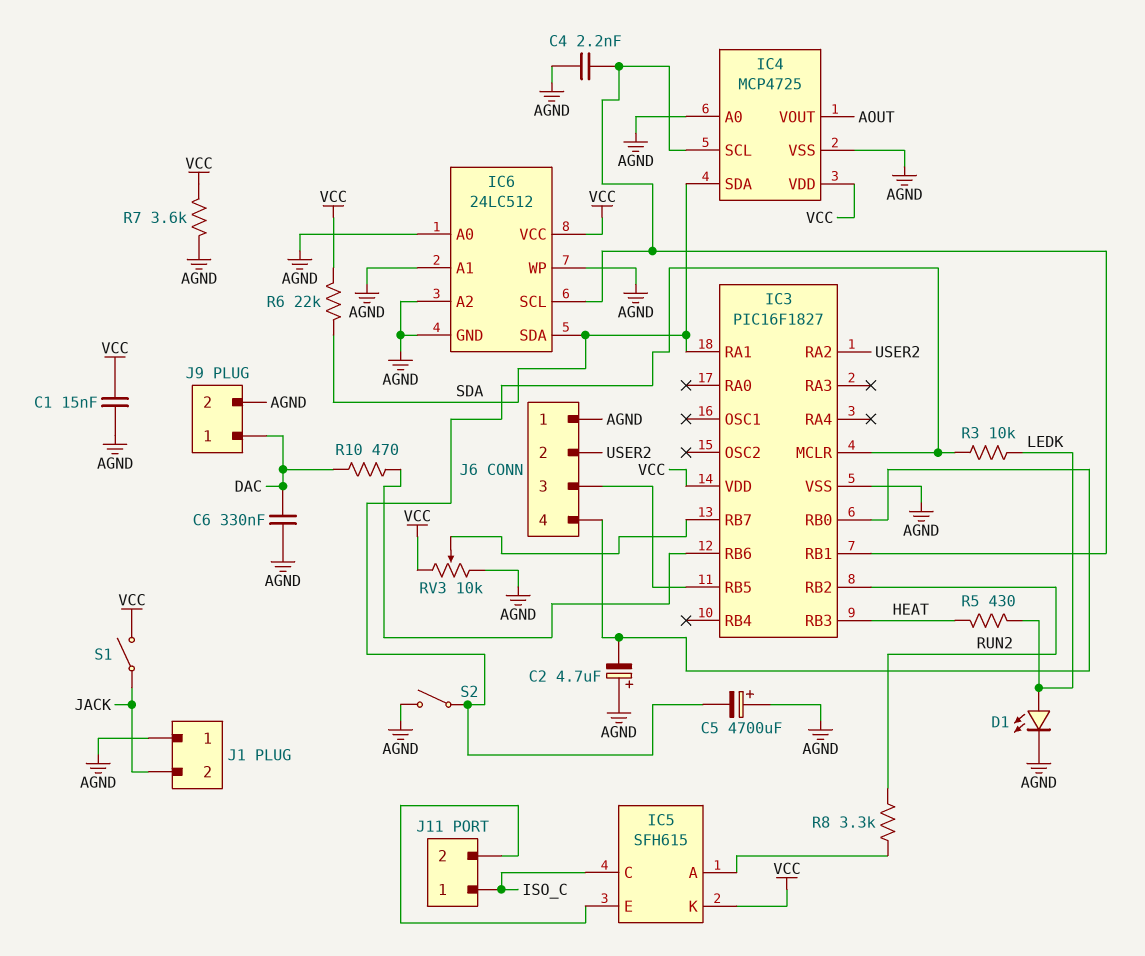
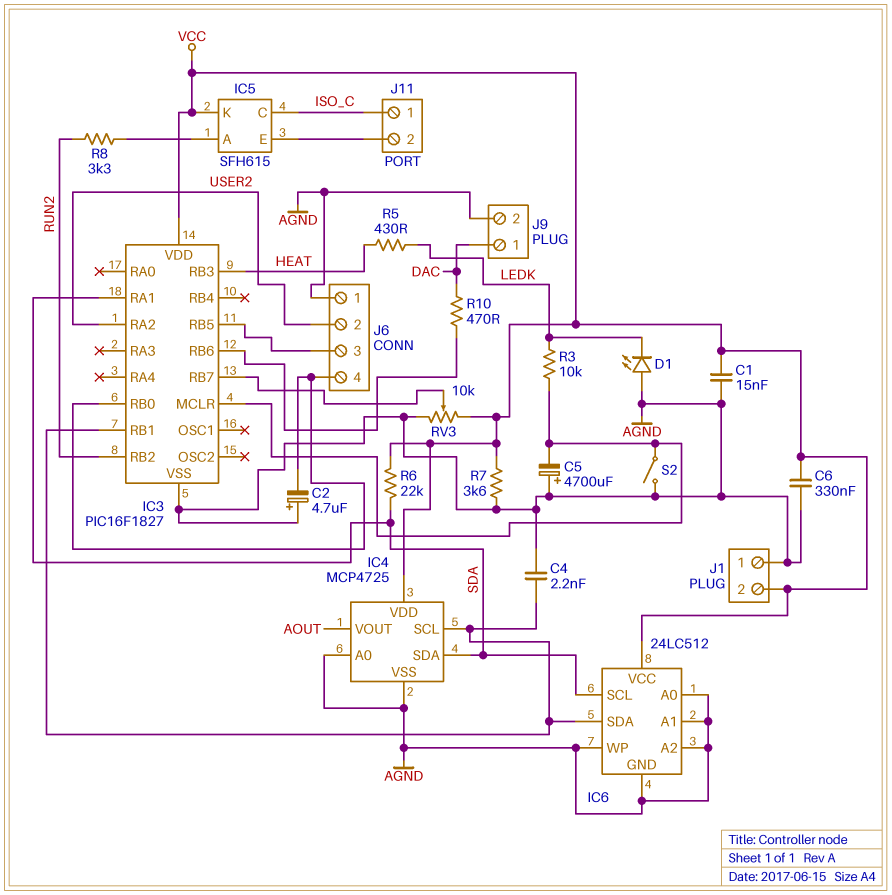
C6: 330nF (AGND, DAC) -> 330nF (AGND, VCC)
D1: LED (A LEDK, K AGND) -> LED (A AGND, K LEDK)
IC6 pin SCL: IC3/RB1 -> SDA
IC6 pin SDA: SDA -> IC3/RB1
J1 pin 2: JACK -> VCC
S1: switch (JACK, VCC) -> none

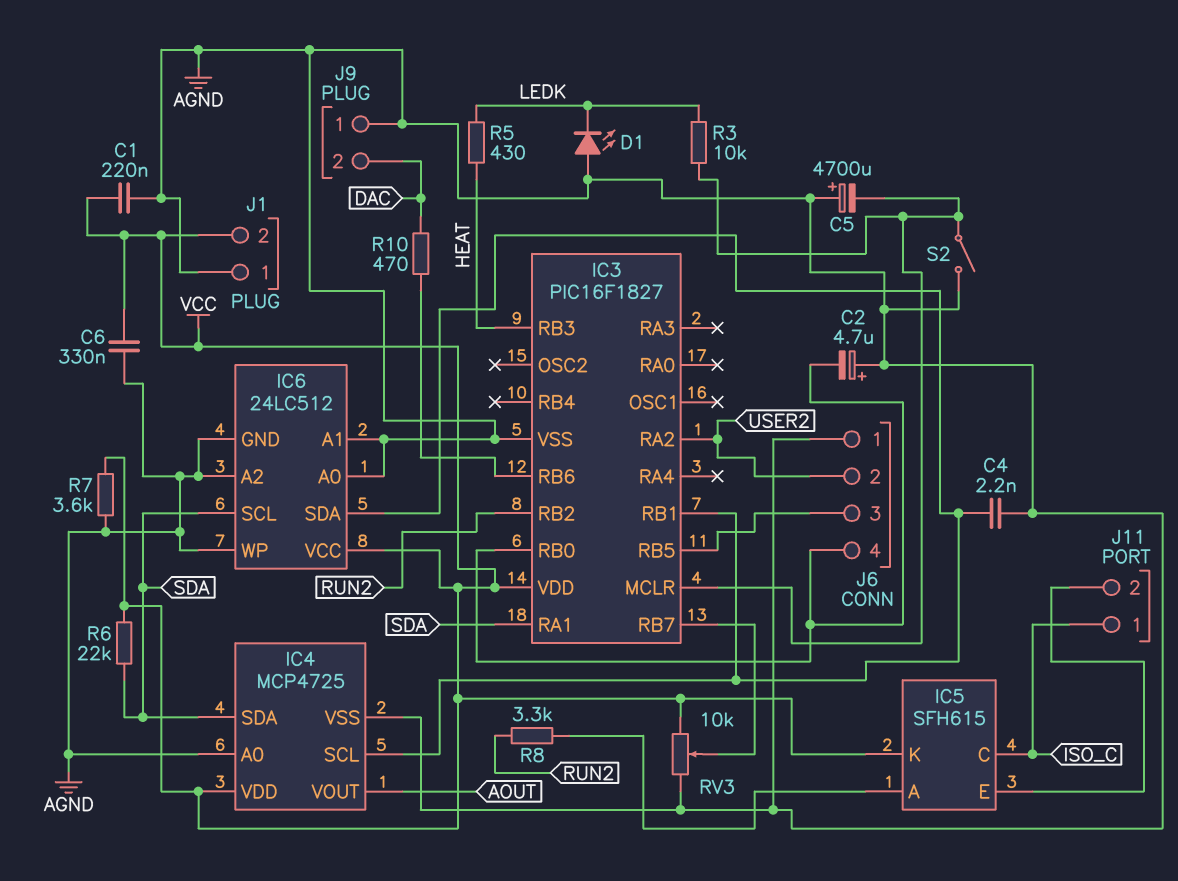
C1: 15nF (AGND, VCC) -> 220nF (AGND, VCC)
J9 pin 1: DAC -> AGND
J9 pin 2: AGND -> DAC

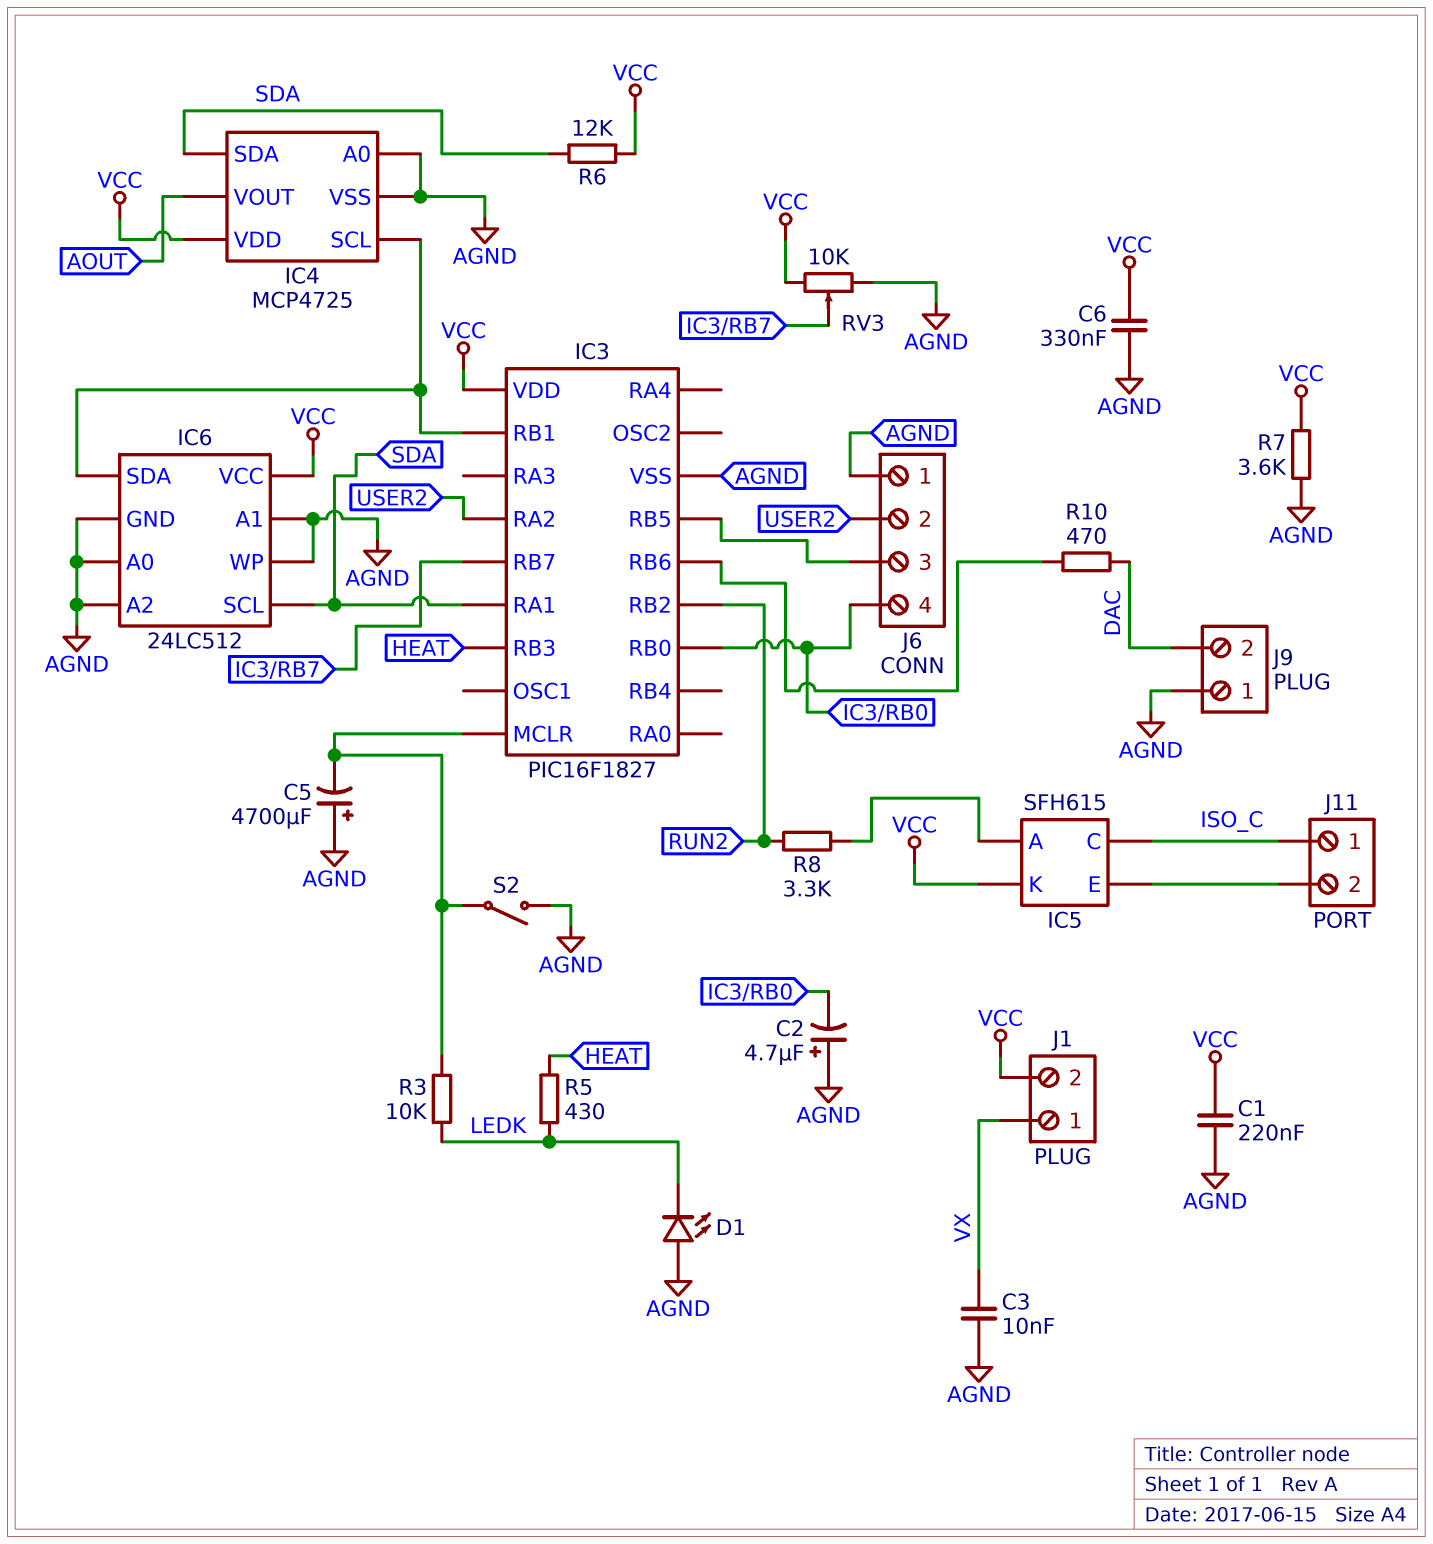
C3: none -> 10nF (AGND, VX)
C4: 2.2nF (AGND, IC3/RB1) -> none
J1 pin 1: AGND -> VX
R6: 22k (SDA, VCC) -> 12k (SDA, VCC)

